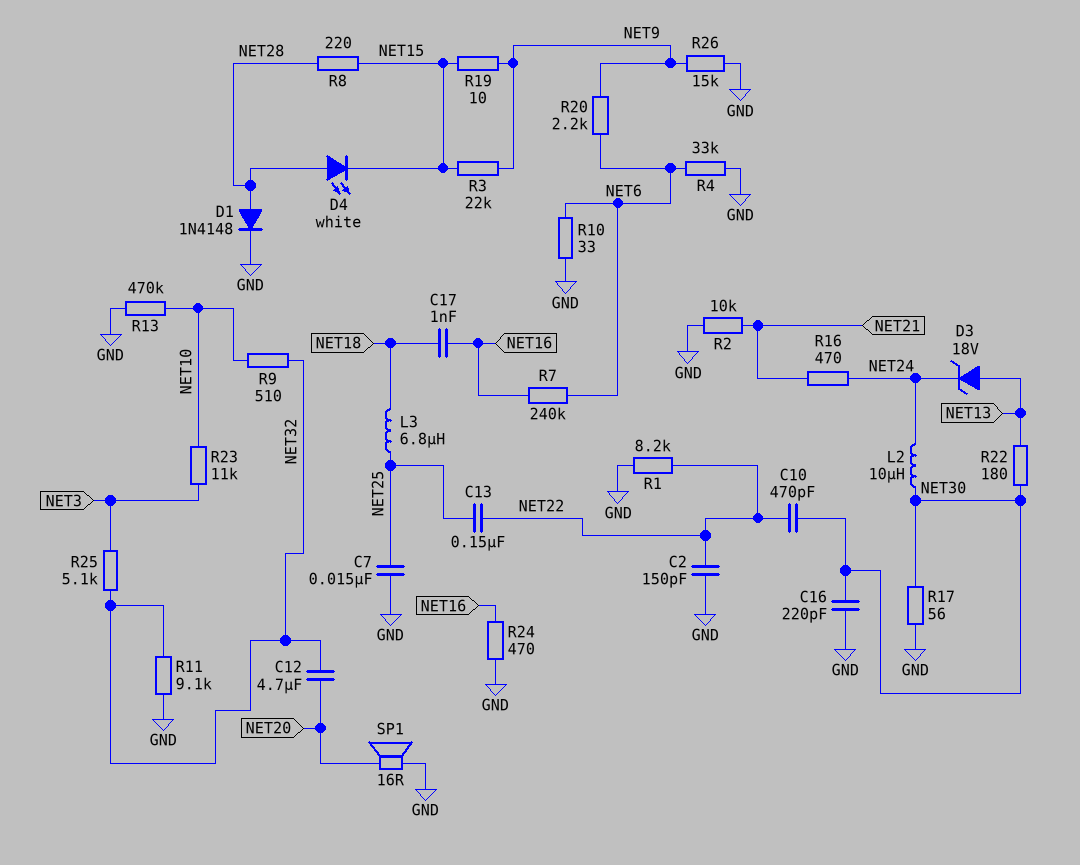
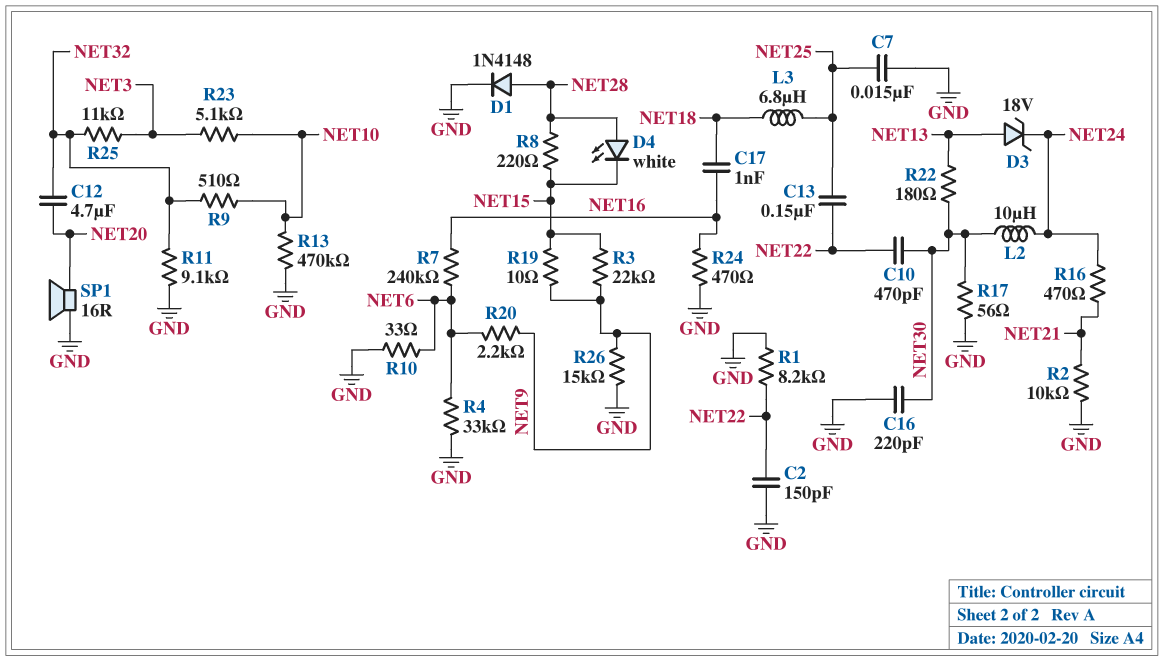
R23: 11k (NET3, NET10) -> 5.1k (NET3, NET10)
R25: 5.1k (NET3, NET32) -> 11k (NET3, NET32)

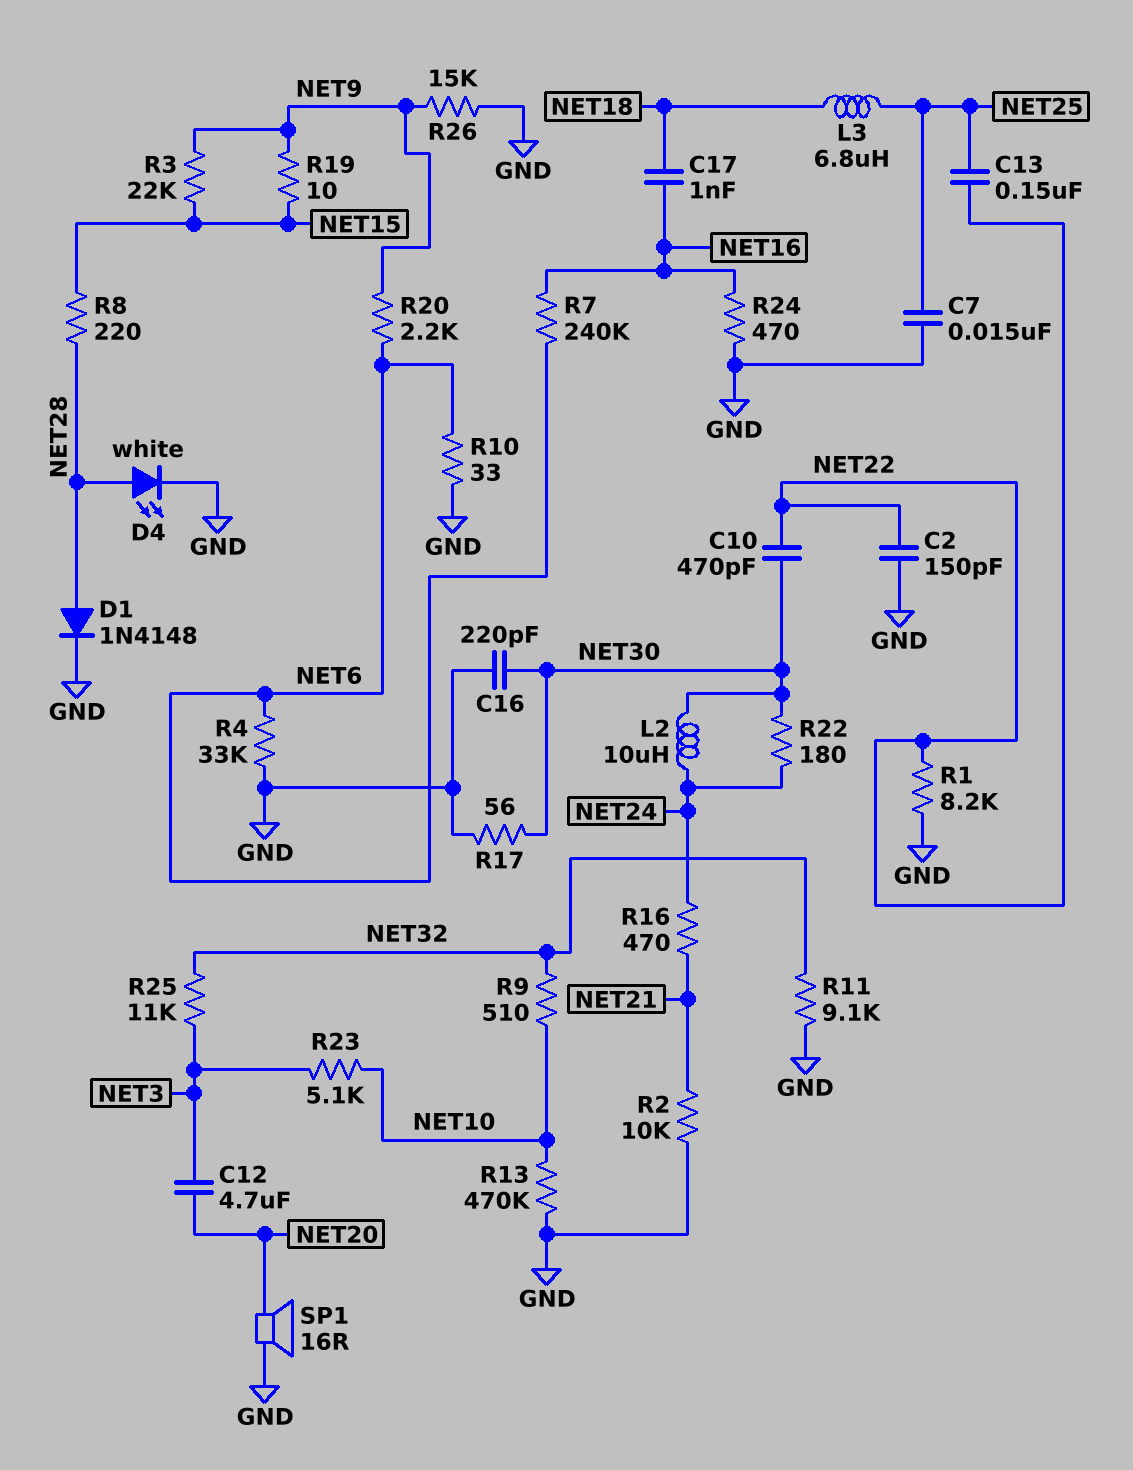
C12: 4.7uF (NET20, NET32) -> 4.7uF (NET3, NET20)
D3: zener 18V (A NET13, K NET24) -> none
D4: LED white (A NET28, K NET15) -> LED white (A NET28, K GND)
R22: 180 (NET13, NET30) -> 180 (NET24, NET30)

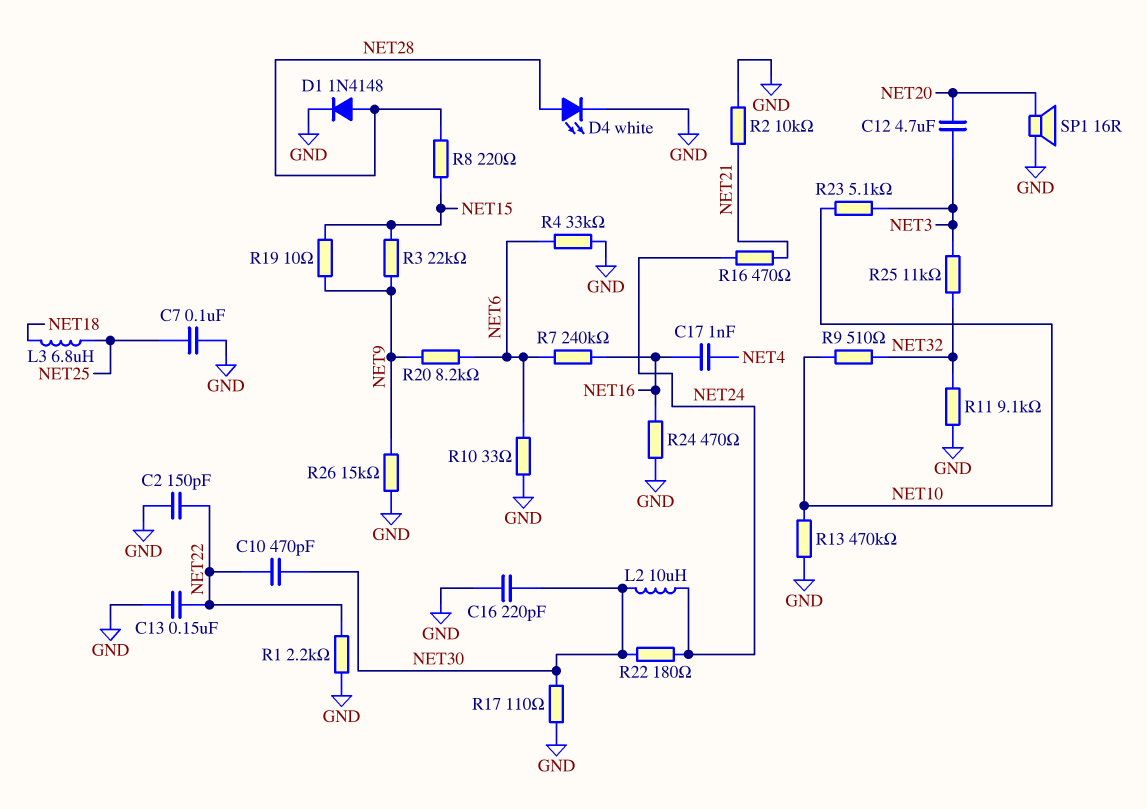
C7: 15nF (GND, NET25) -> 100nF (GND, NET25)
C13: 150nF (NET22, NET25) -> 150nF (GND, NET22)
C17: 1nF (NET16, NET18) -> 1nF (NET4, NET16)
R1: 8.2k (GND, NET22) -> 2.2k (GND, NET22)
R17: 56 (GND, NET30) -> 110 (GND, NET30)
R20: 2.2k (NET6, NET9) -> 8.2k (NET6, NET9)

